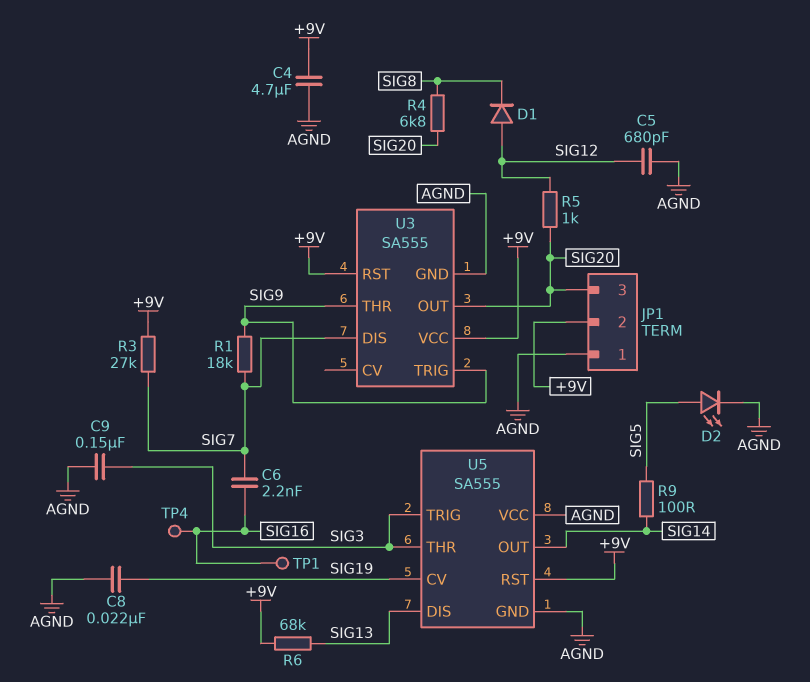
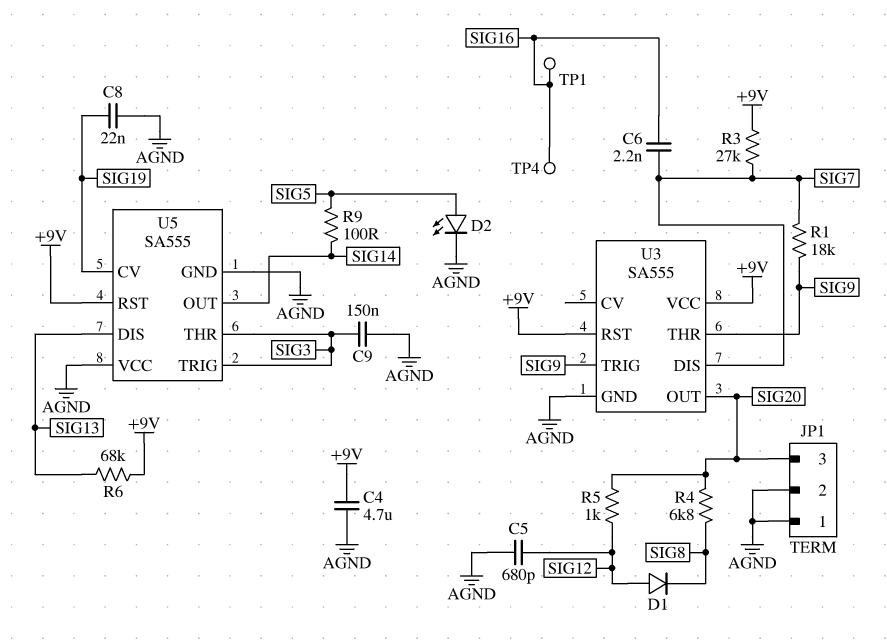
JP1 pin 2: +9V -> AGND

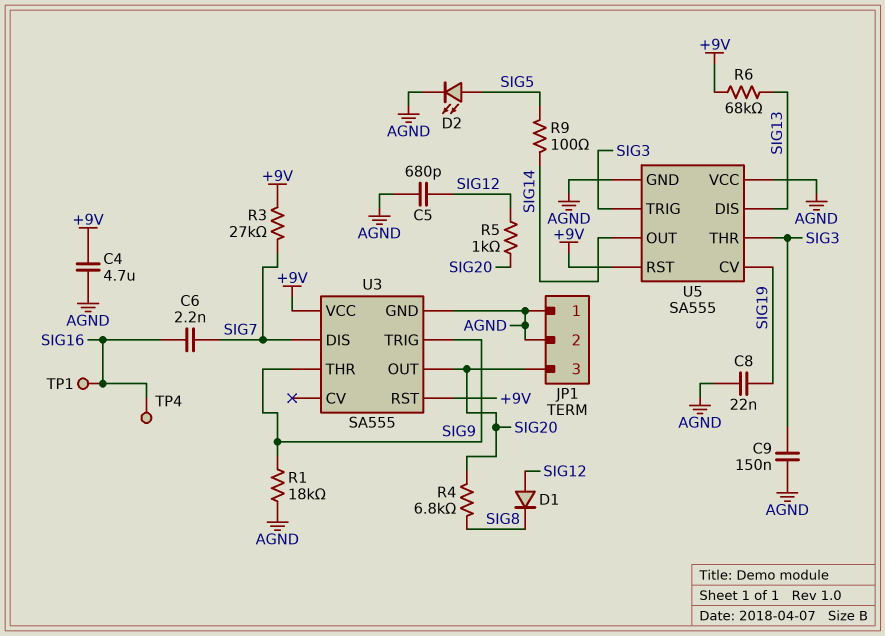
R1: 18k (SIG7, SIG9) -> 18k (AGND, SIG9)

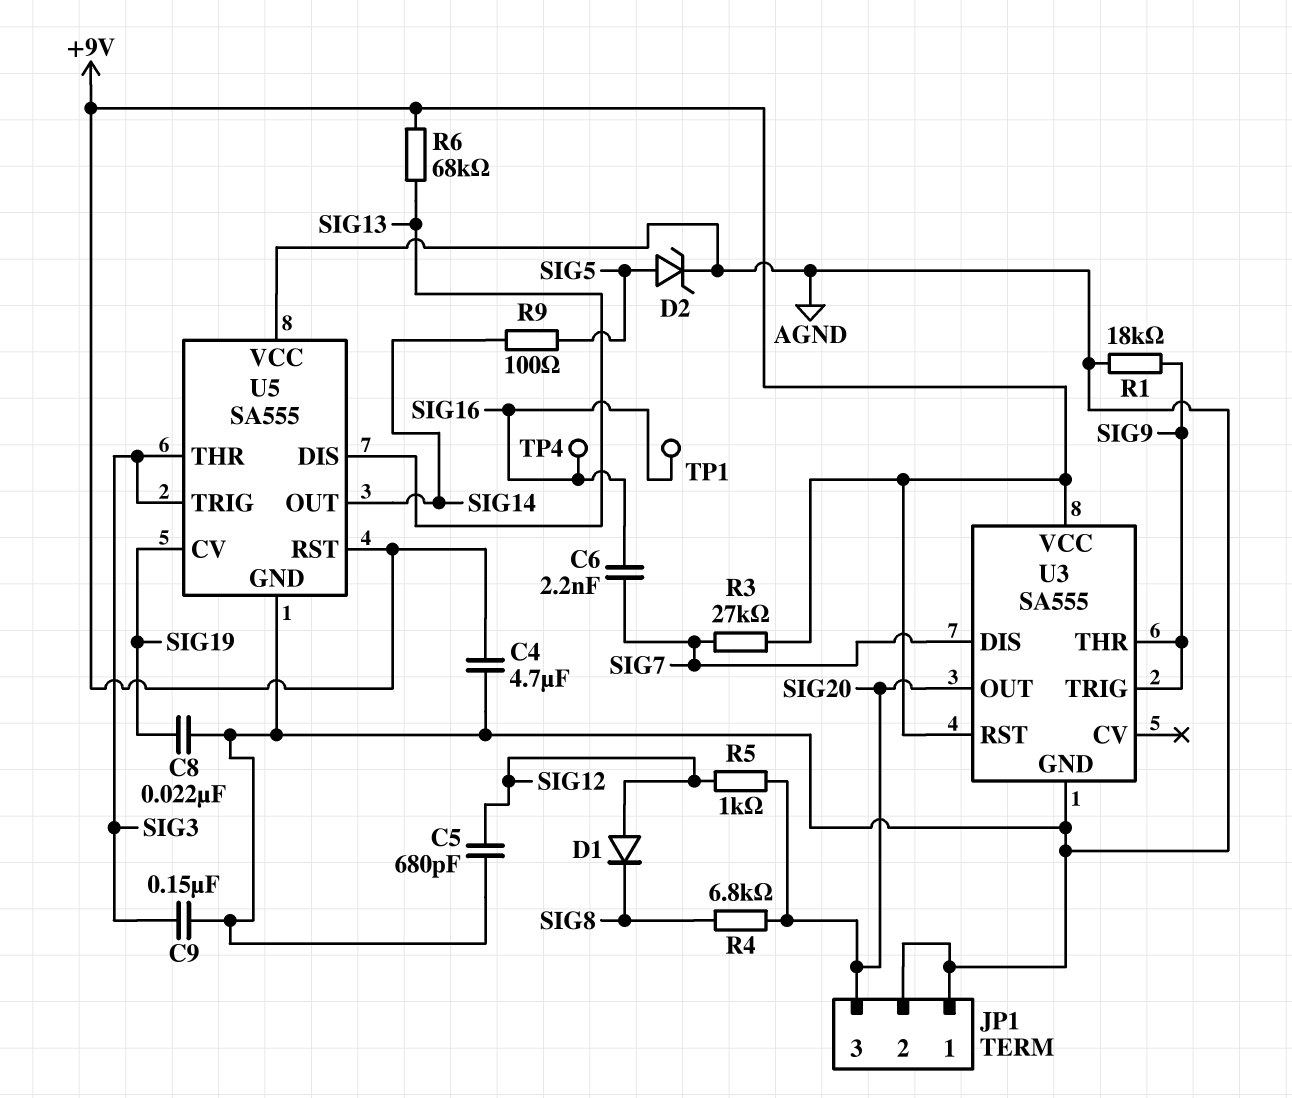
D2: LED (A SIG5, K AGND) -> zener (A SIG5, K AGND)

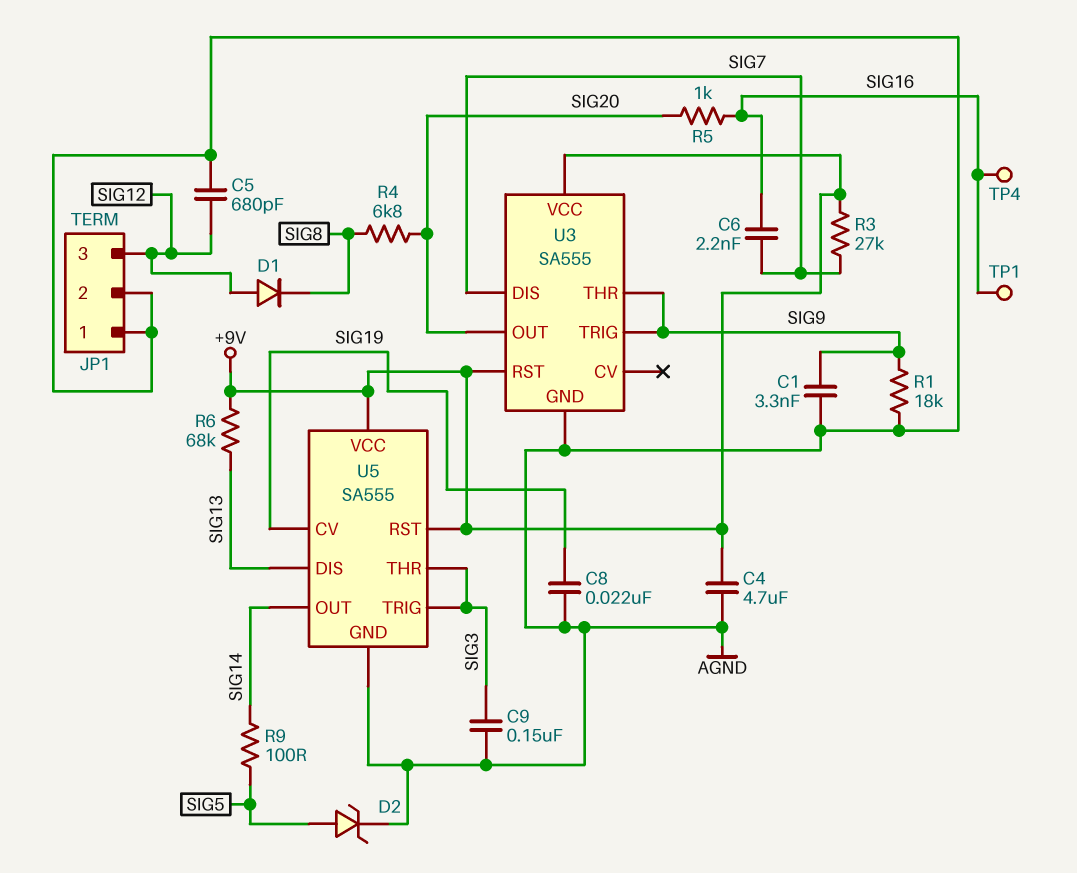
C1: none -> 3.3nF (AGND, SIG9)
JP1 pin 3: SIG20 -> SIG12
R5: 1k (SIG12, SIG20) -> 1k (SIG16, SIG20)
U5 pin VCC: AGND -> +9V

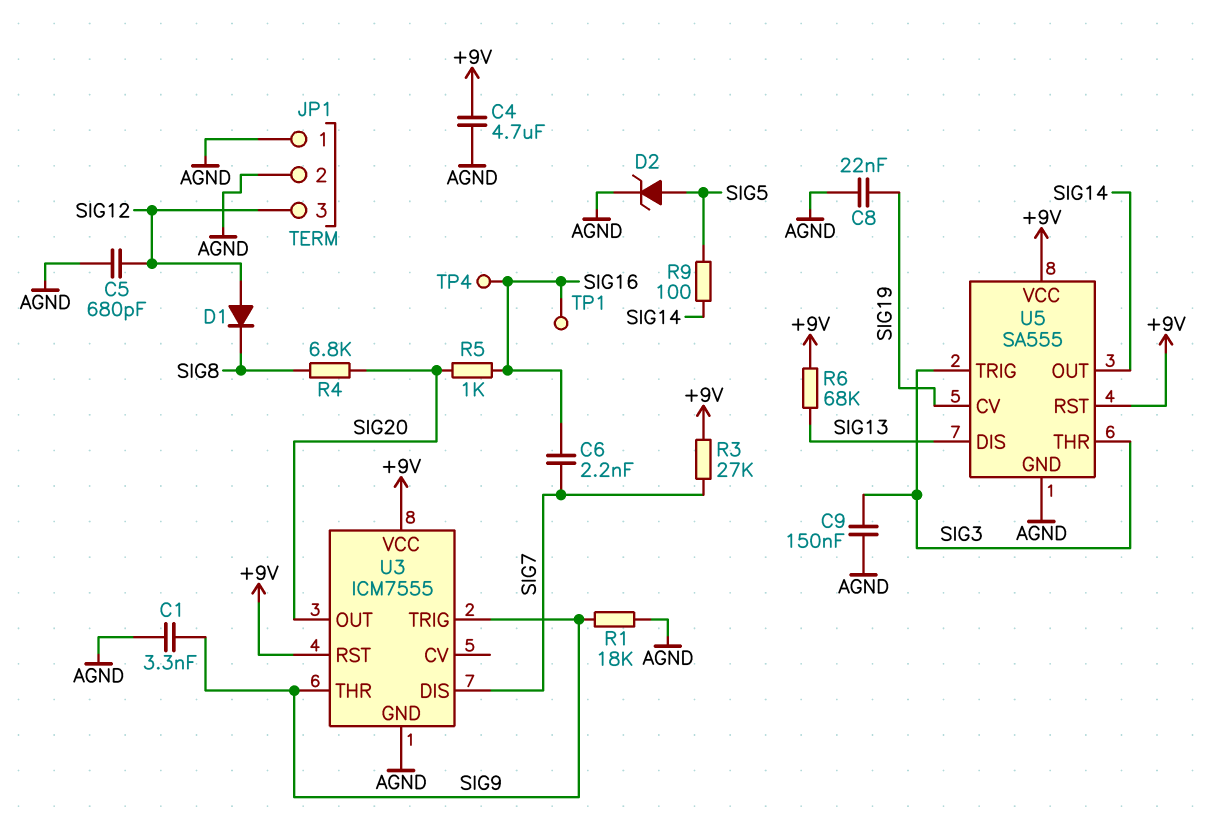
U3: SA555 -> ICM7555

